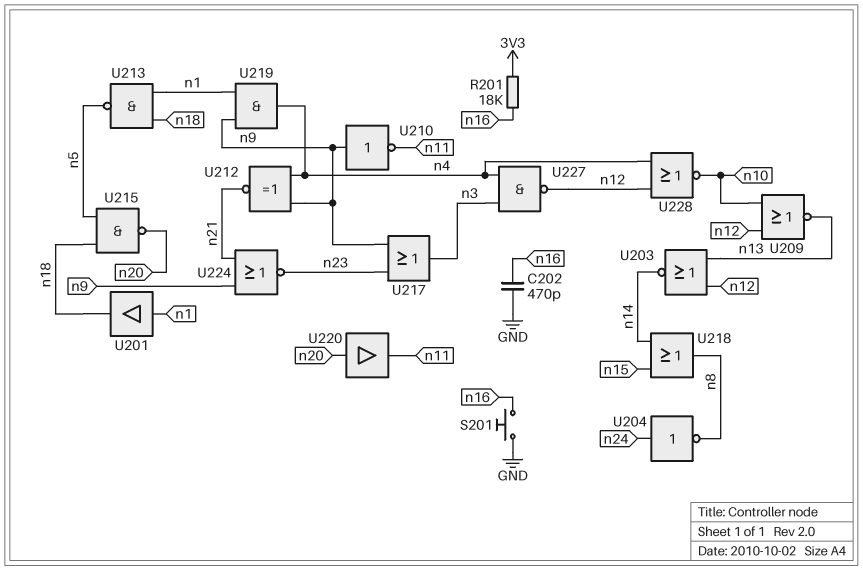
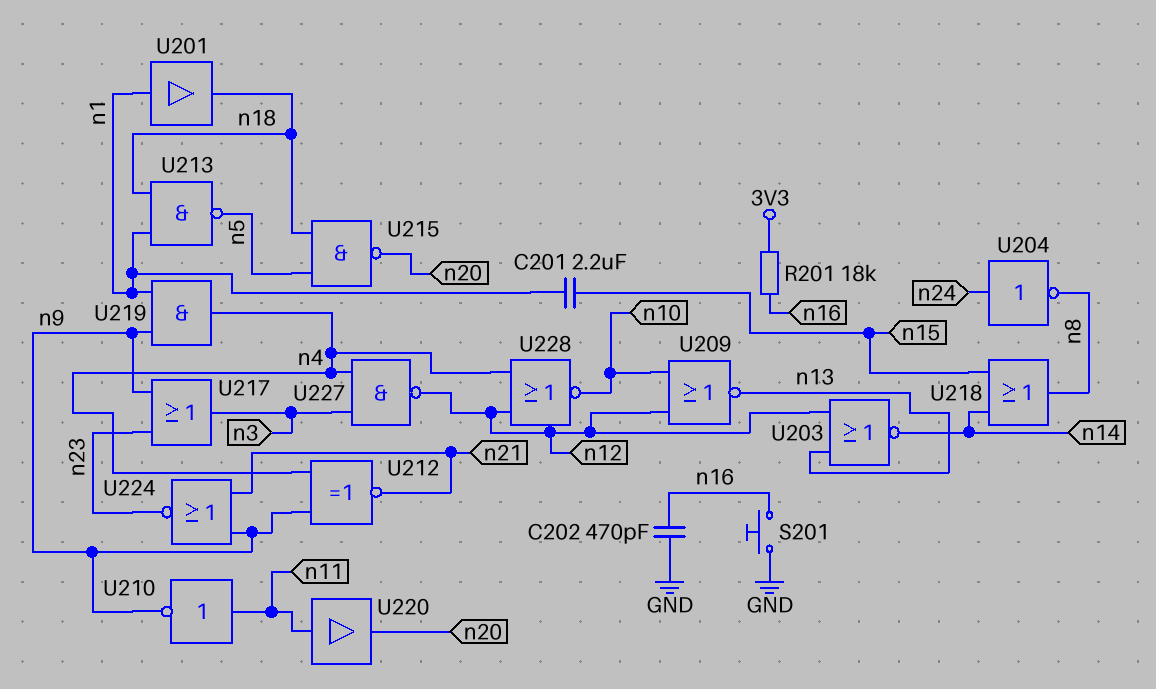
C201: none -> 2.2uF (n1, n15)
U210: NOT (in n9, out n11) -> NOT (in n11, out n9)
U220: buffer (in n20, out n11) -> buffer (in n11, out n20)

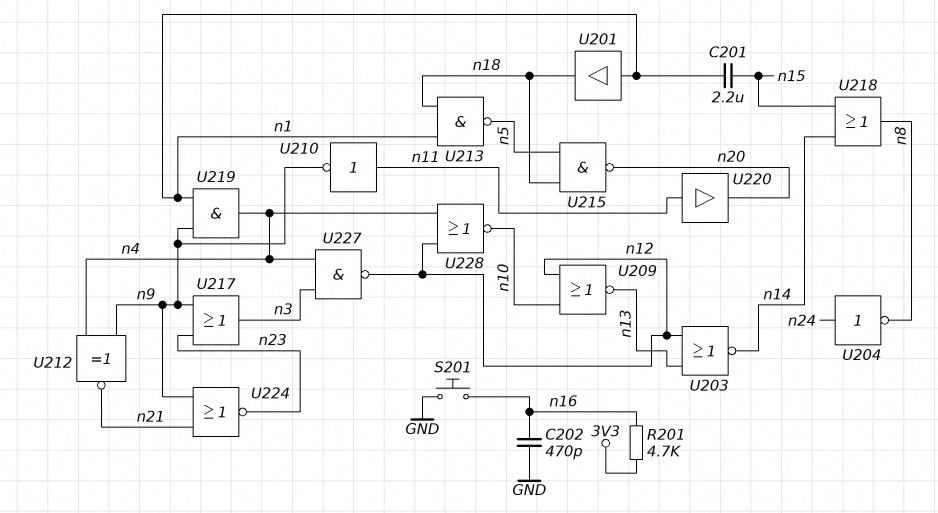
R201: 18k (3V3, n16) -> 4.7k (3V3, n16)

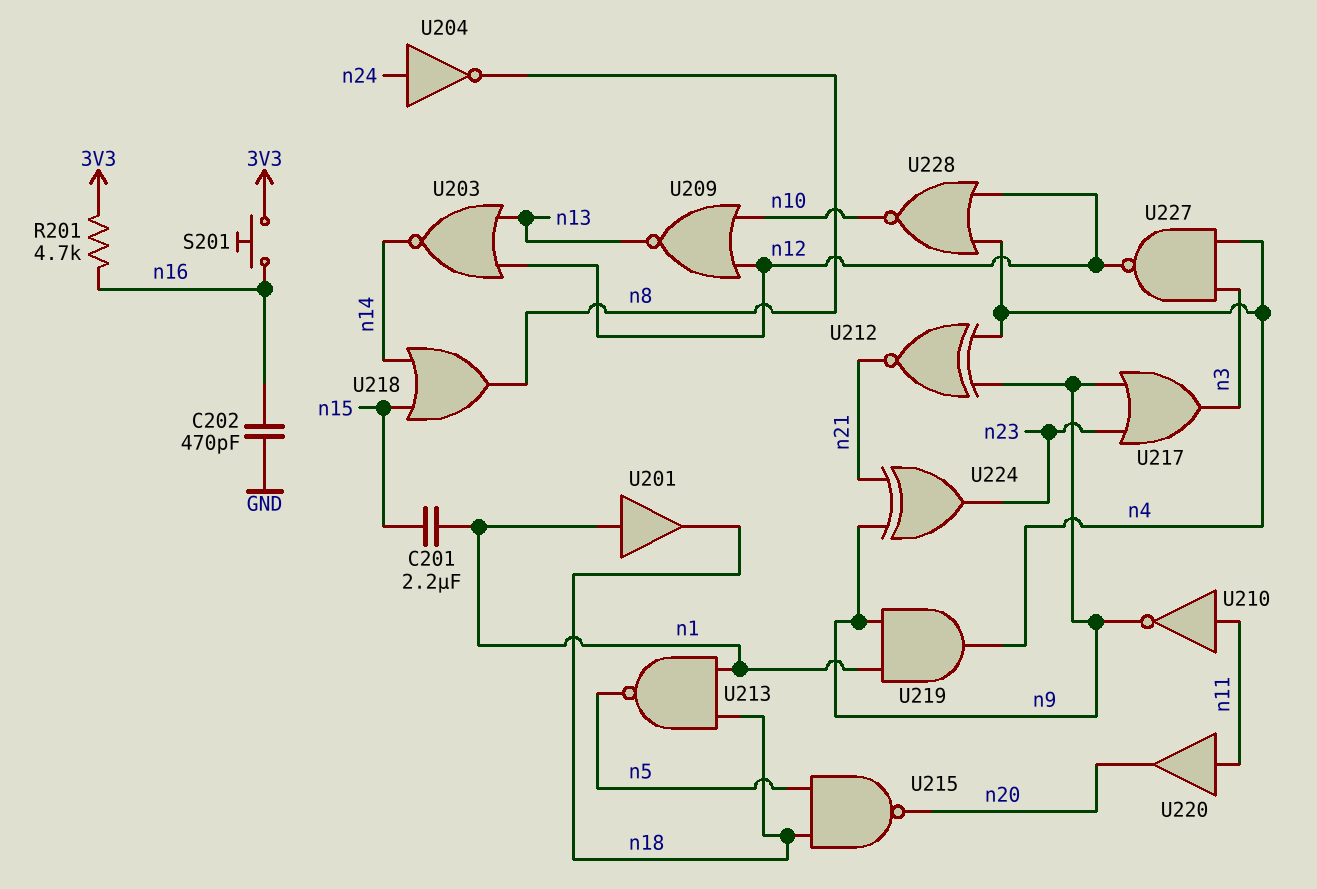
S201: button (GND, n16) -> button (3V3, n16)
U224: NOR (in n9, in n21, out n23) -> XOR (in n9, in n21, out n23)

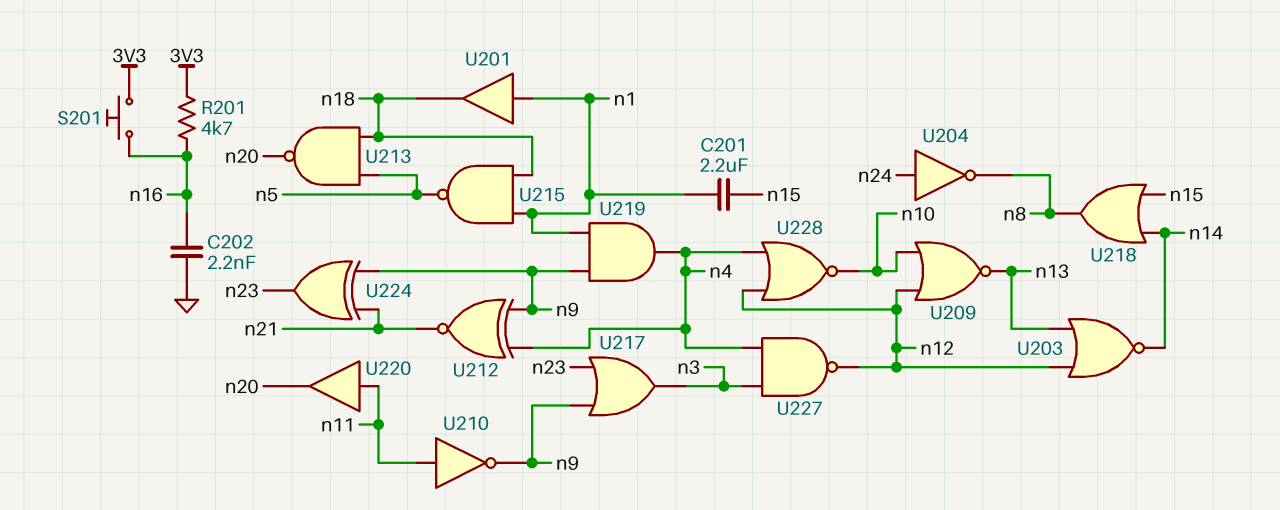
C202: 470pF (GND, n16) -> 2.2nF (GND, n16)
U213: NAND (in n1, in n18, out n5) -> NAND (in n5, in n18, out n20)
U215: NAND (in n5, in n18, out n20) -> NAND (in n1, in n18, out n5)

